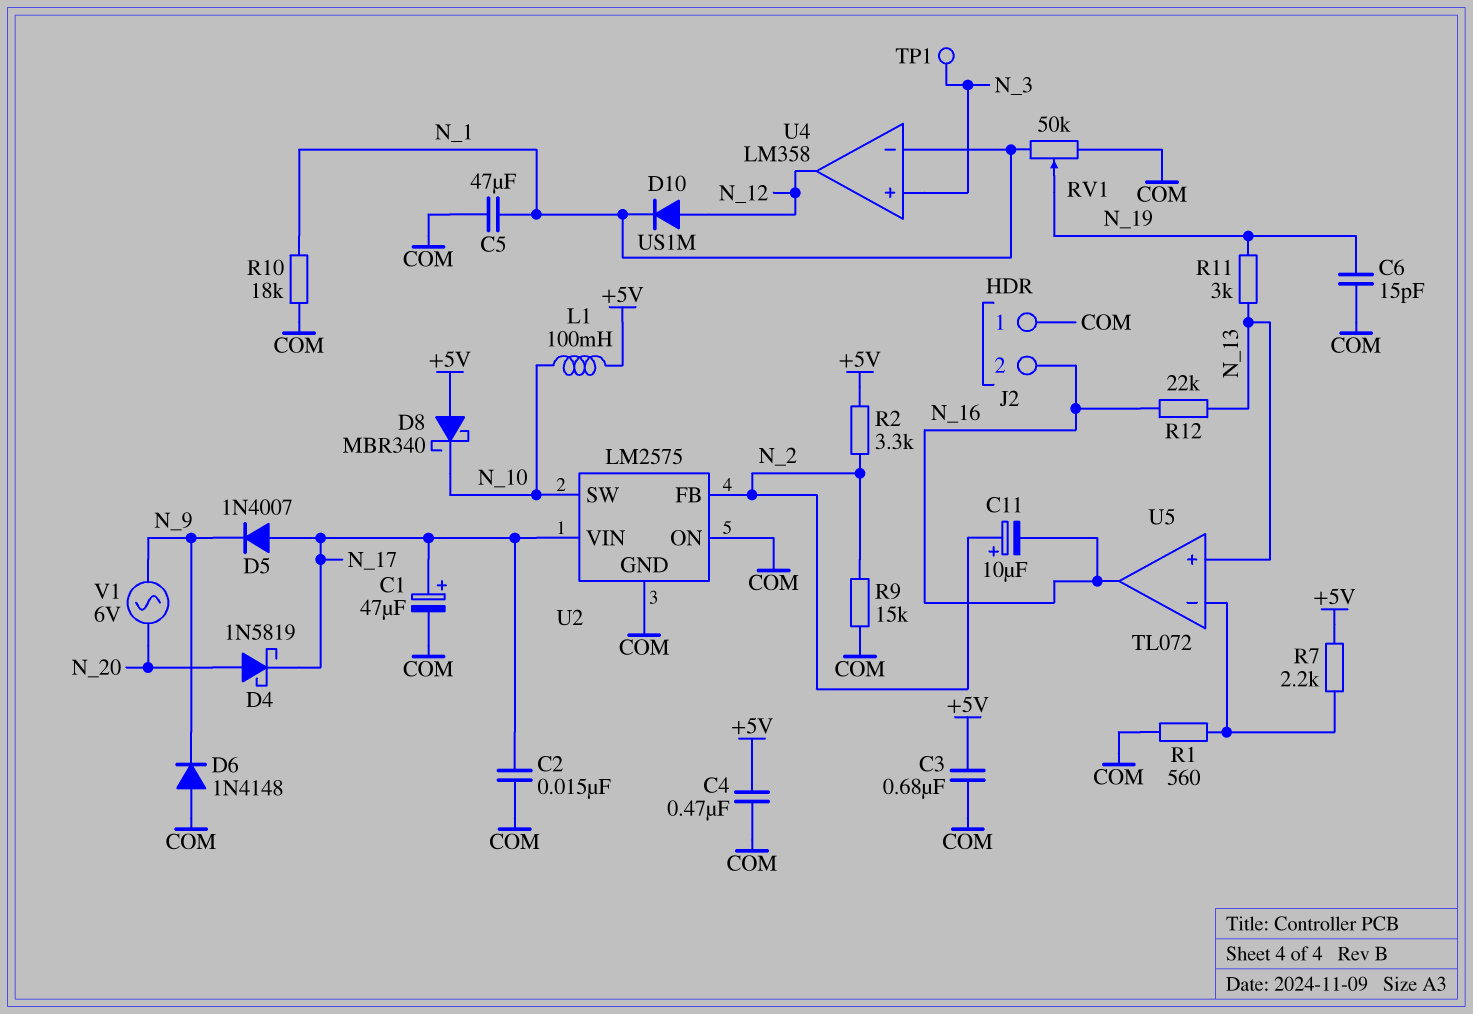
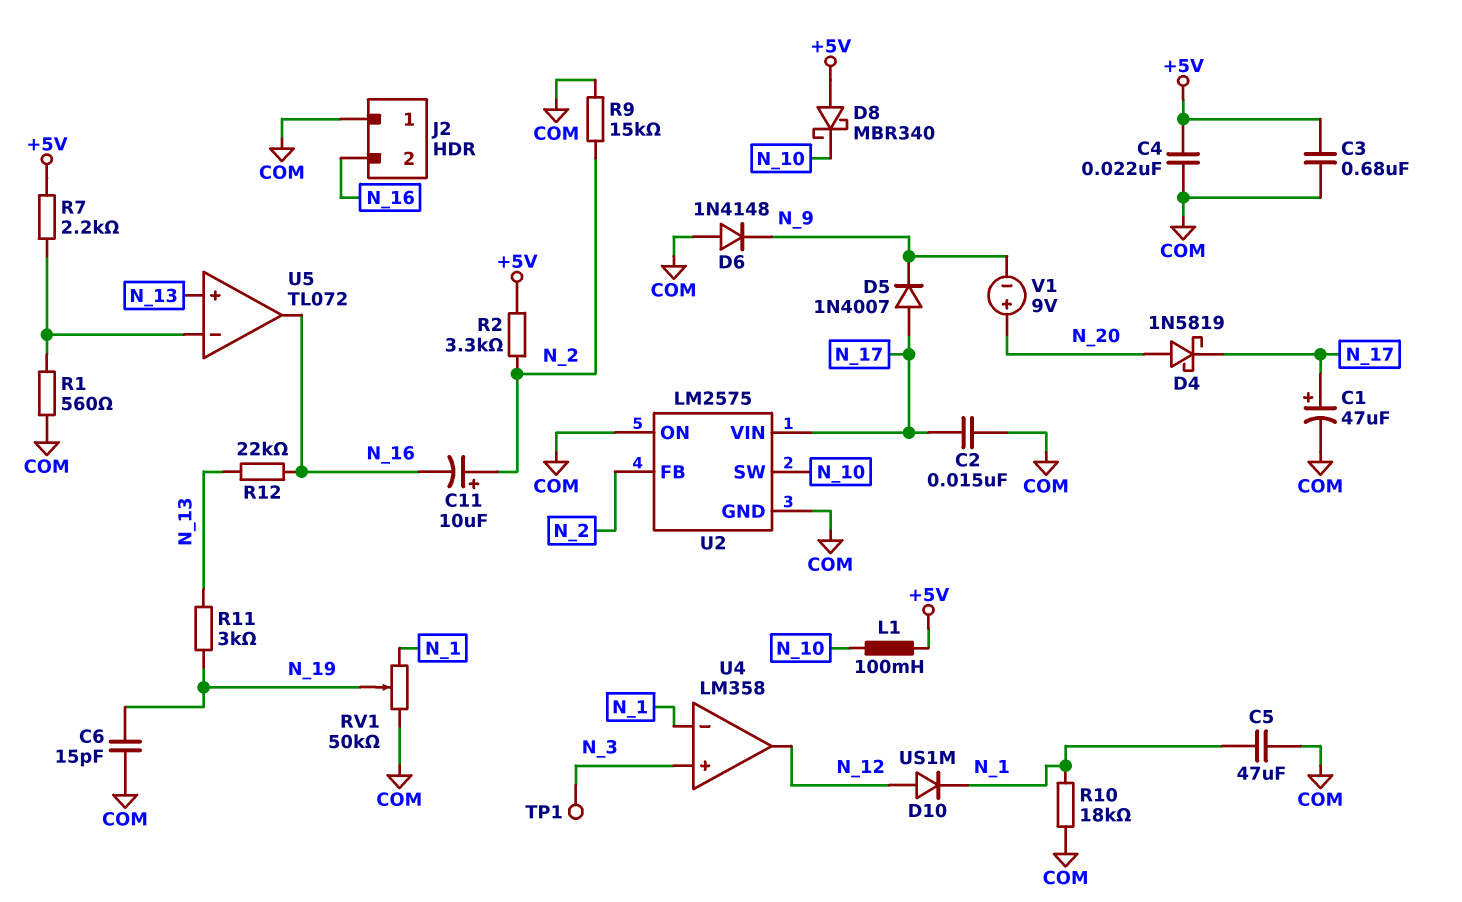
C4: 470nF (+5V, COM) -> 22nF (+5V, COM)
V1: AC 6V (N_9, N_20) -> 9V (plus N_20, minus N_9)

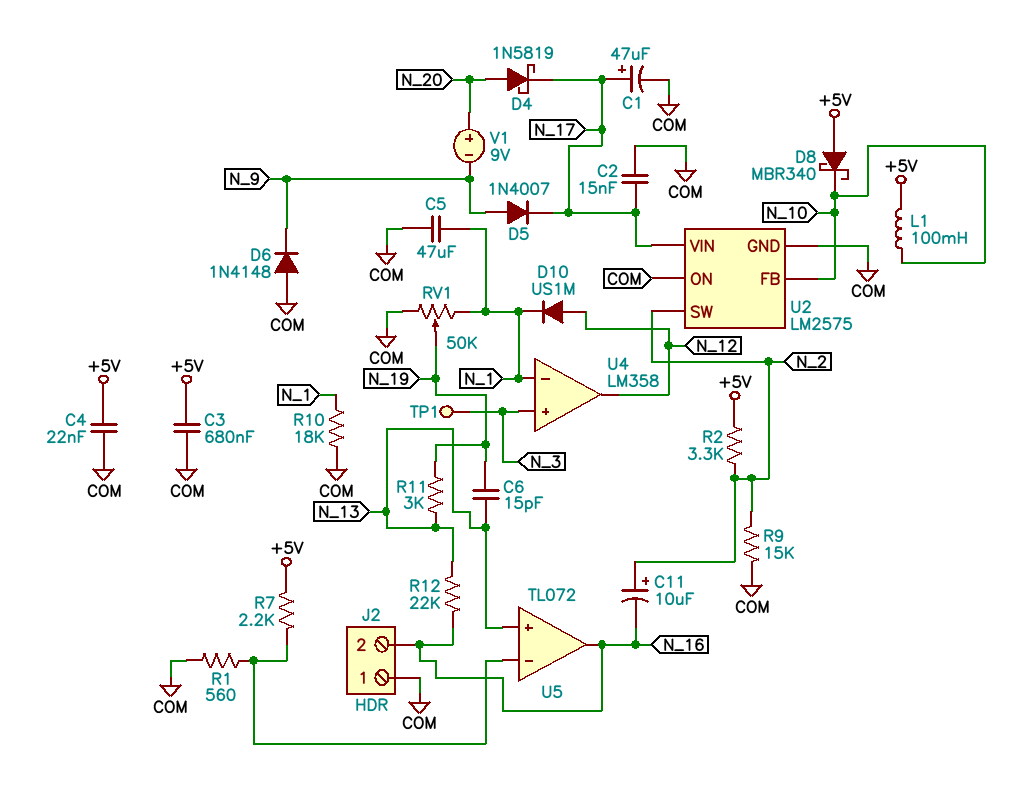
C6: 15pF (COM, N_19) -> 15pF (N_13, N_19)
D5: diode 1N4007 (A N_17, K N_9) -> diode 1N4007 (A N_9, K N_17)
U2 pin FB: N_2 -> N_10
U2 pin SW: N_10 -> N_2

